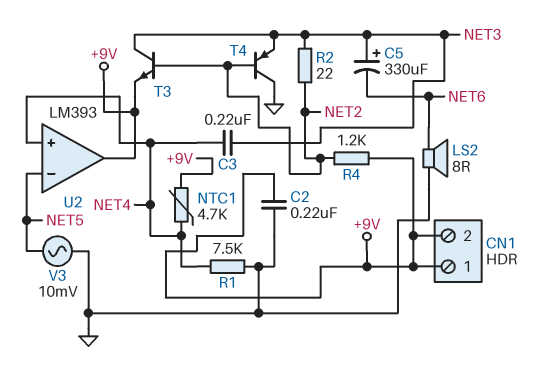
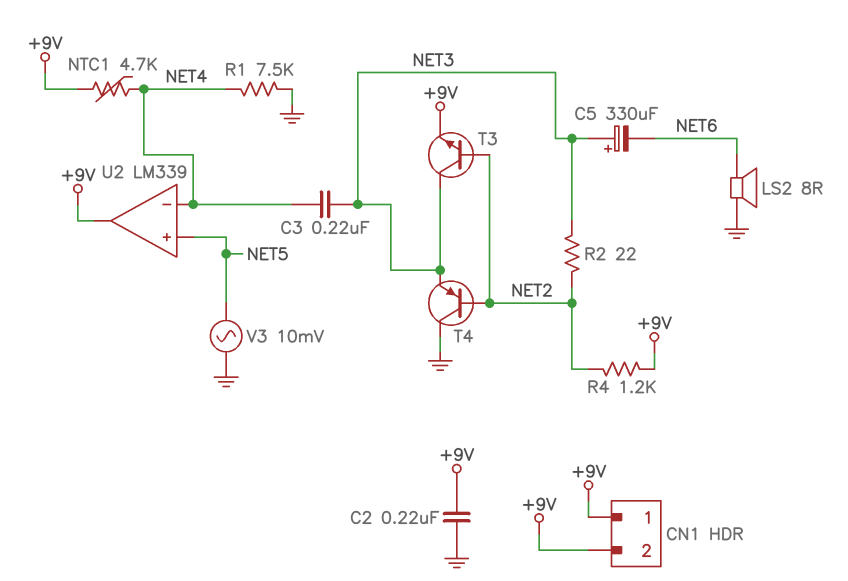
U2: LM393 -> LM339
U2 pin in+: NET4 -> NET5
U2 pin in-: NET5 -> NET4

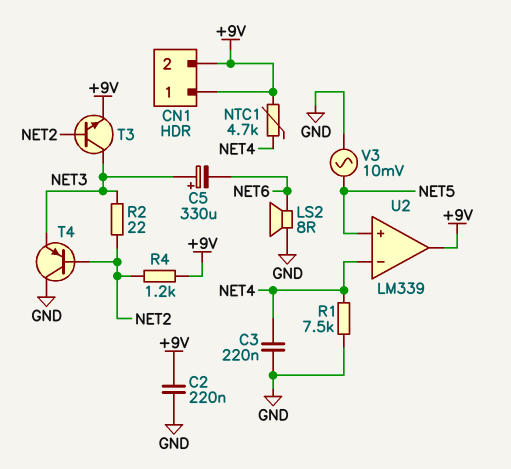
C3: 220nF (NET3, NET4) -> 220nF (GND, NET4)

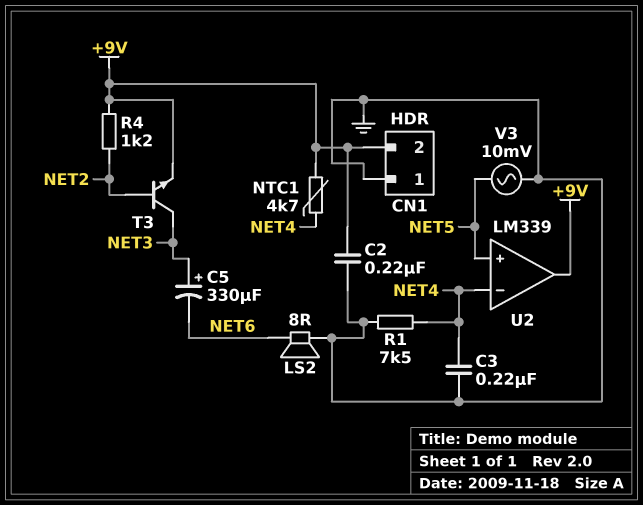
CN1 pin 1: +9V -> GND
R2: 22 (NET2, NET3) -> none
T4: PNP (B NET2, C GND, E NET3) -> none

